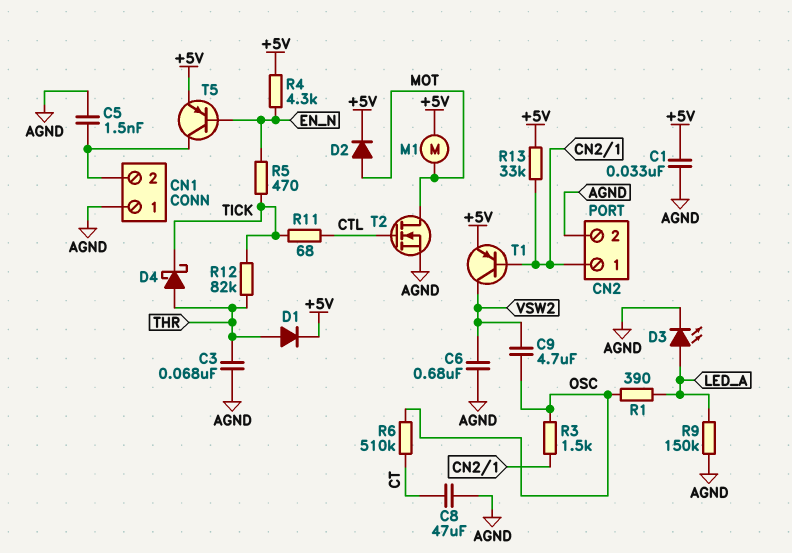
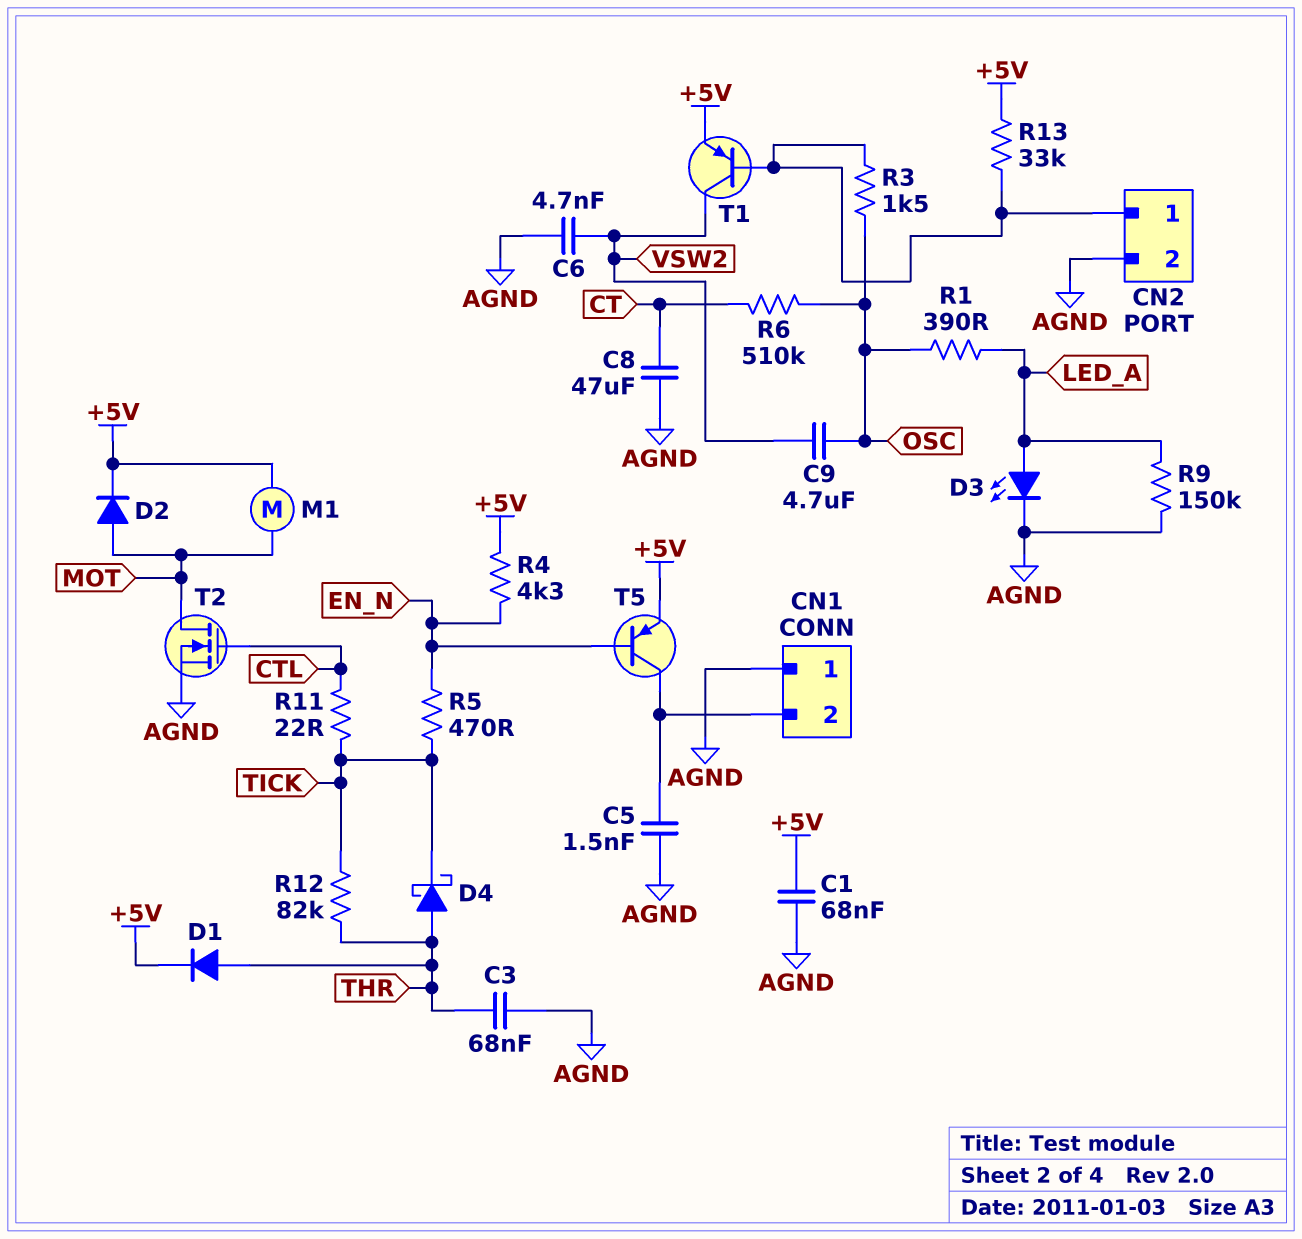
C1: 33nF (+5V, AGND) -> 68nF (+5V, AGND)
C6: 680nF (AGND, VSW2) -> 4.7nF (AGND, VSW2)
R11: 68 (CTL, TICK) -> 22 (CTL, TICK)

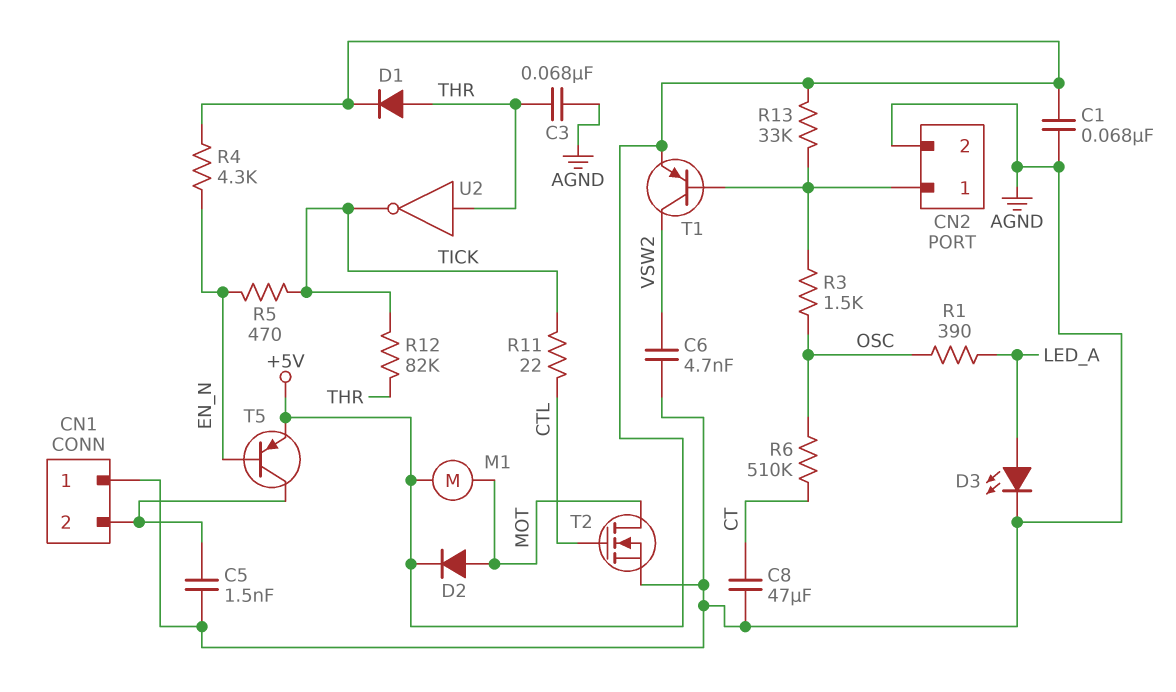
C9: 4.7uF (OSC, VSW2) -> none
D4: schottky (A THR, K TICK) -> none
R9: 150k (AGND, LED_A) -> none
U2: none -> NOT (in THR, out TICK)

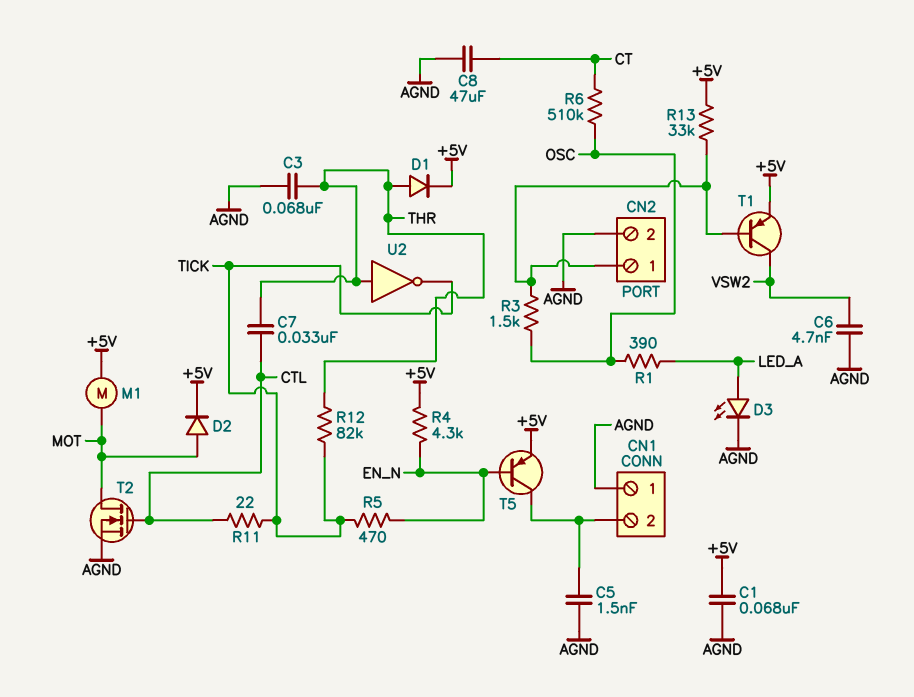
C7: none -> 33nF (CTL, THR)

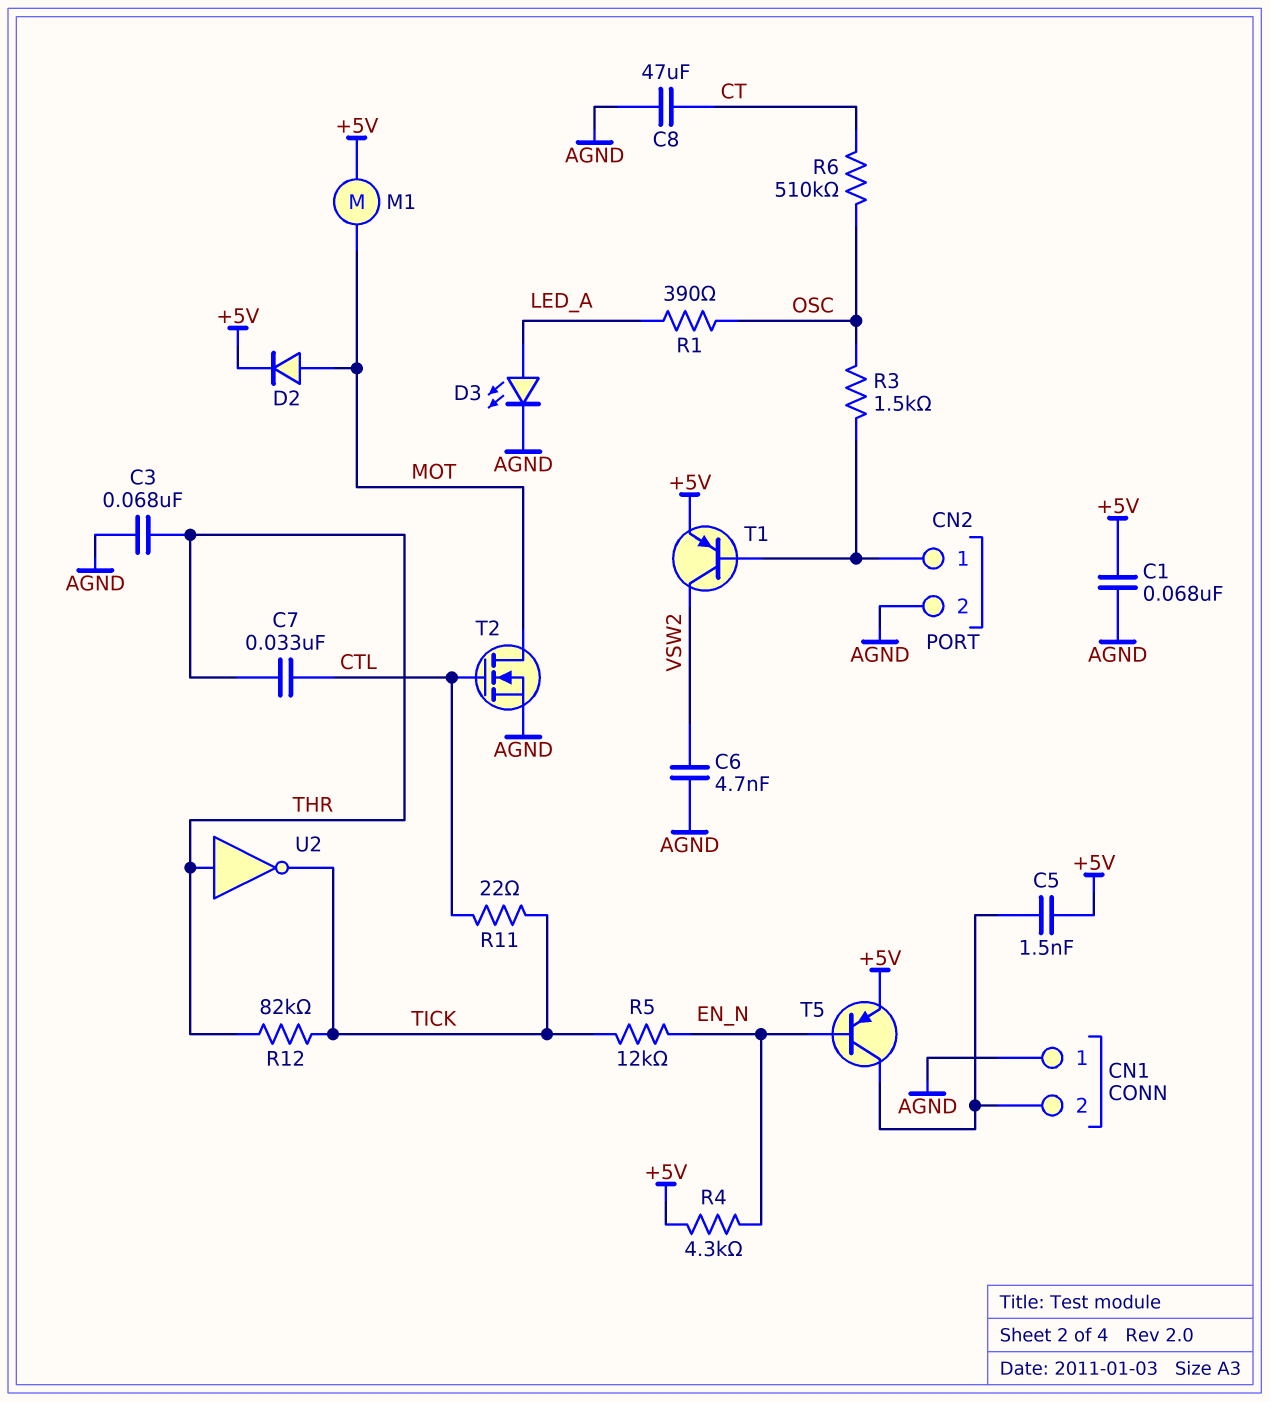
C5: 1.5nF (AGND, CN1/2) -> 1.5nF (+5V, CN1/2)
D1: diode (A THR, K +5V) -> none
R5: 470 (EN_N, TICK) -> 12k (EN_N, TICK)
R13: 33k (+5V, CN2/1) -> none

